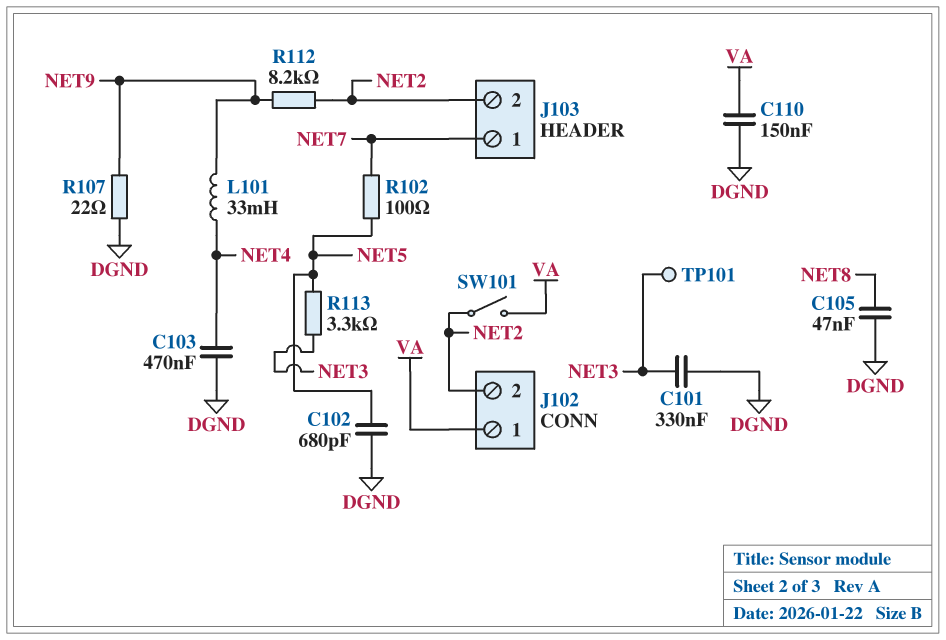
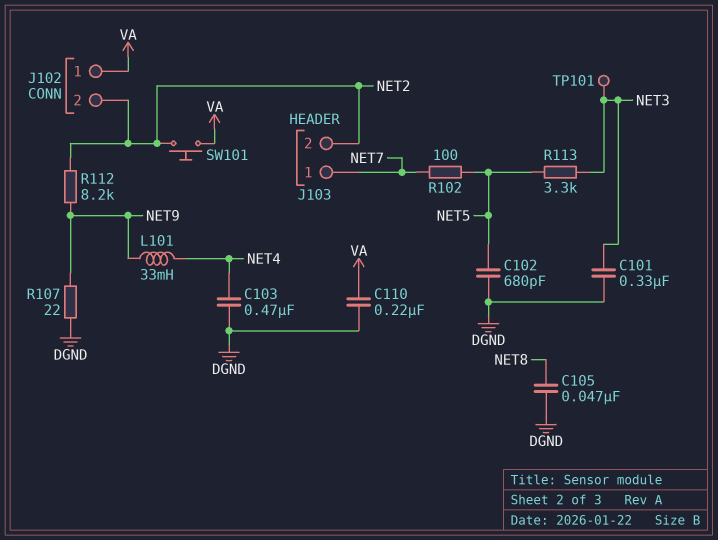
C110: 150nF (DGND, VA) -> 220nF (DGND, VA)
SW101: switch (NET2, VA) -> button (NET2, VA)

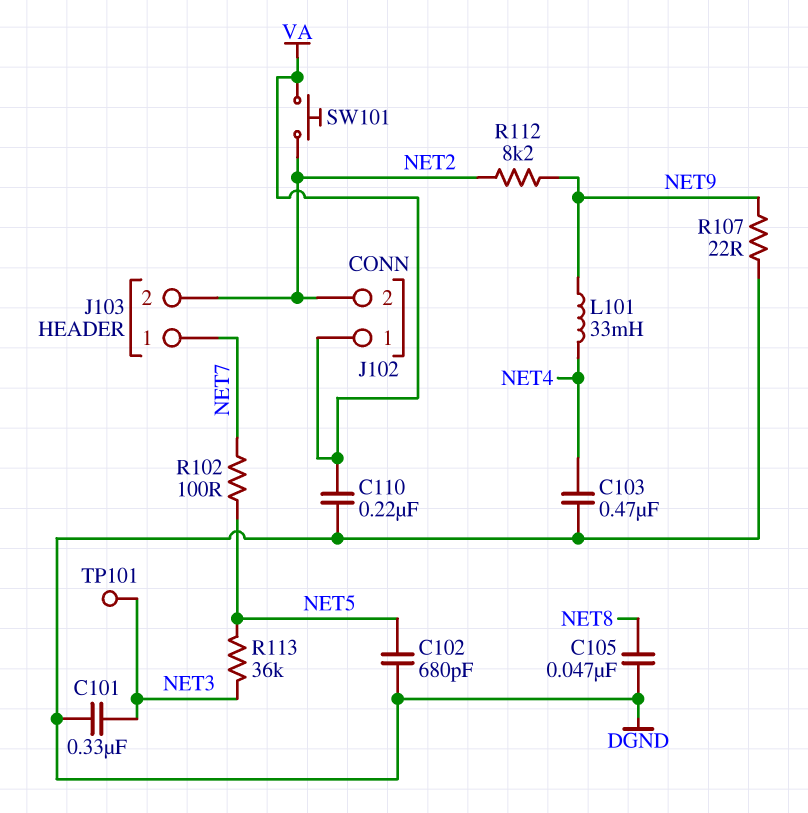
R113: 3.3k (NET3, NET5) -> 36k (NET3, NET5)

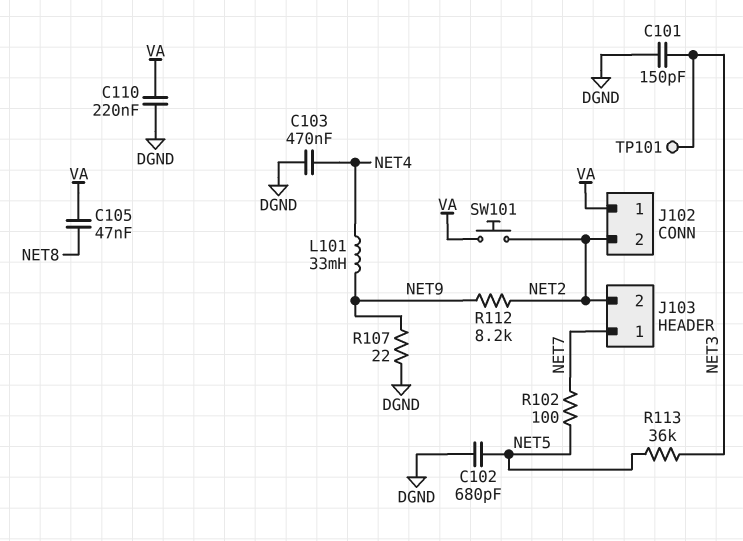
C101: 330nF (DGND, NET3) -> 150pF (DGND, NET3)
C105: 47nF (DGND, NET8) -> 47nF (NET8, VA)

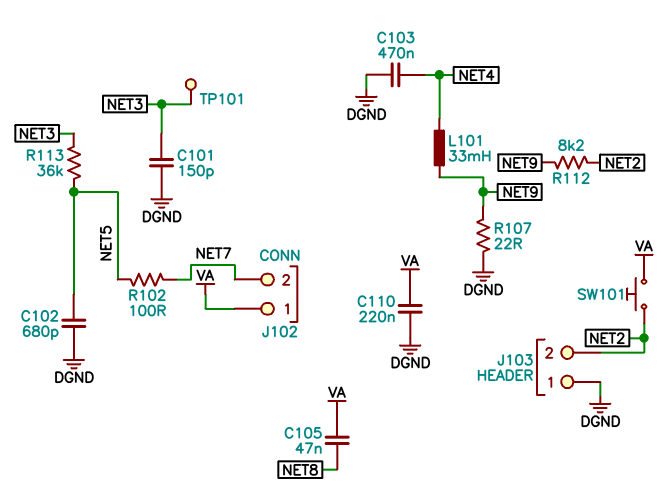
J102 pin 2: NET2 -> NET7
J103 pin 1: NET7 -> DGND

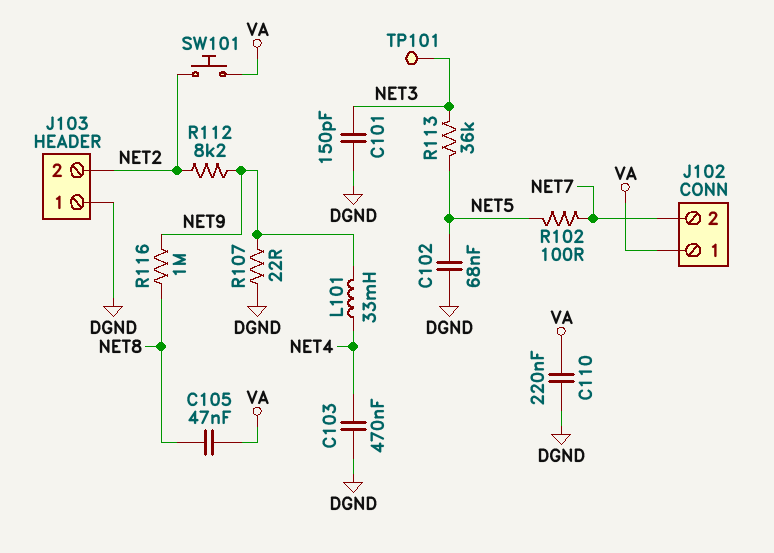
C102: 680pF (DGND, NET5) -> 68nF (DGND, NET5)
R116: none -> 1M (NET8, NET9)

